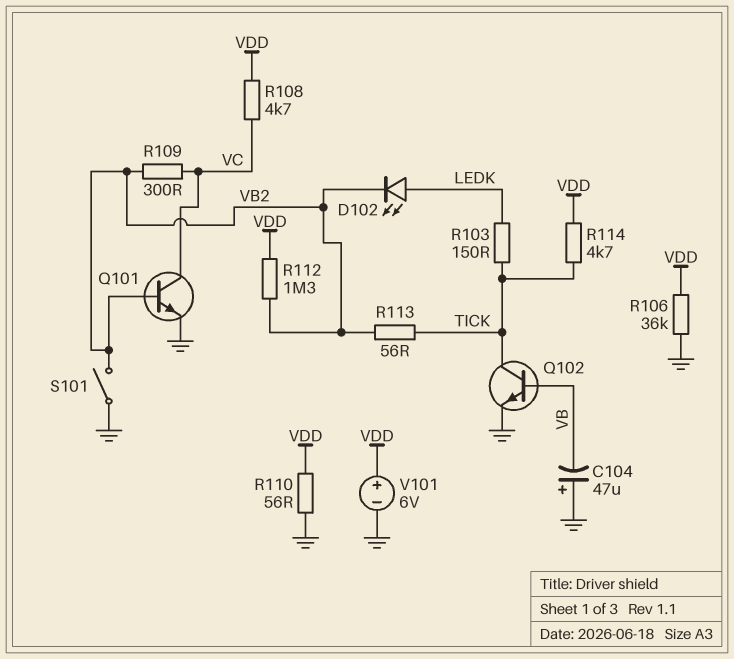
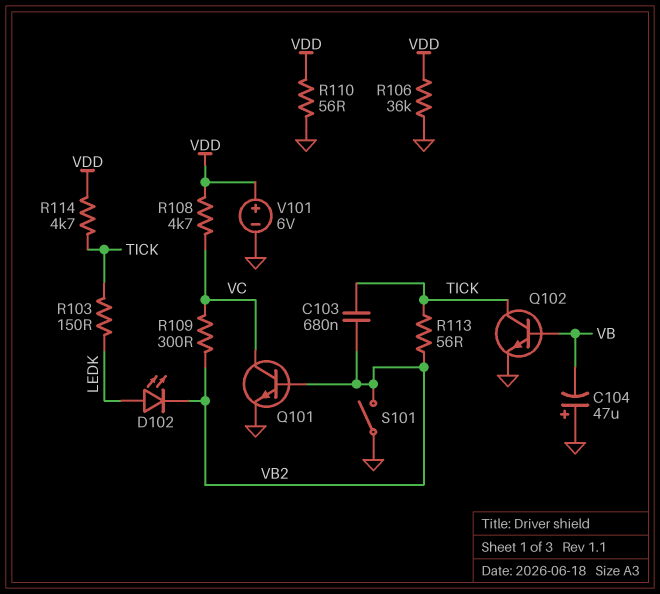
C103: none -> 680nF (TICK, VB2)
R112: 1.3M (VB2, VDD) -> none

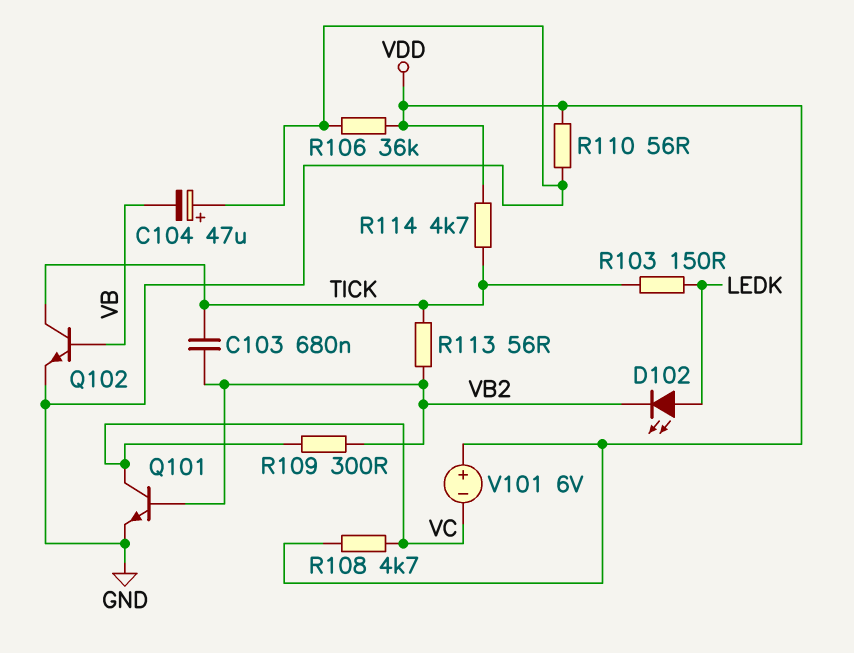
S101: switch (GND, VB2) -> none
V101: 6V (plus VDD, minus GND) -> 6V (plus VDD, minus VC)

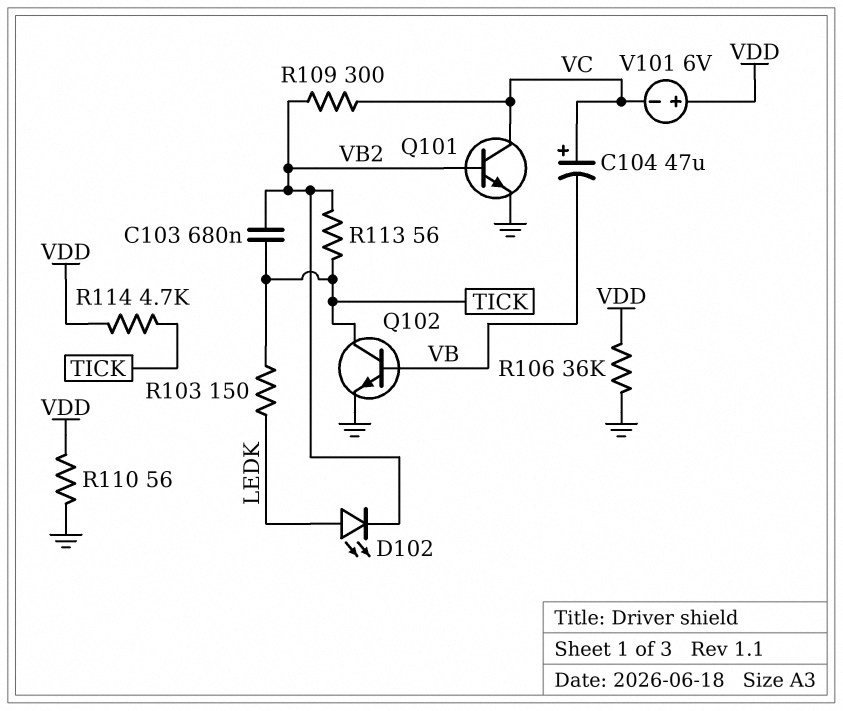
C104: 47uF (plus GND, minus VB) -> 47uF (plus VC, minus VB)
R108: 4.7k (VC, VDD) -> none

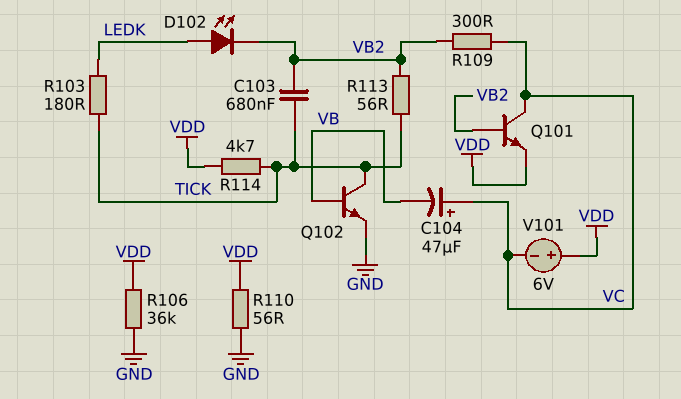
Q101: NPN (B VB2, C VC, E GND) -> NPN (B VB2, C VC, E VDD)
R103: 150 (LEDK, TICK) -> 180 (LEDK, TICK)

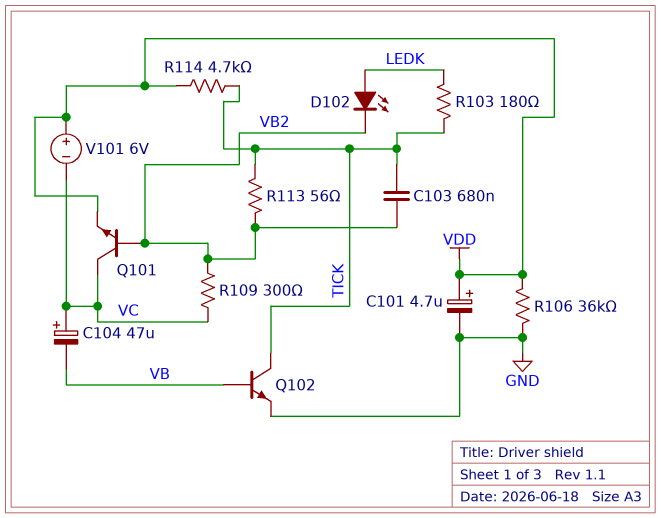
C101: none -> 4.7uF (plus VDD, minus GND)
R110: 56 (GND, VDD) -> none

